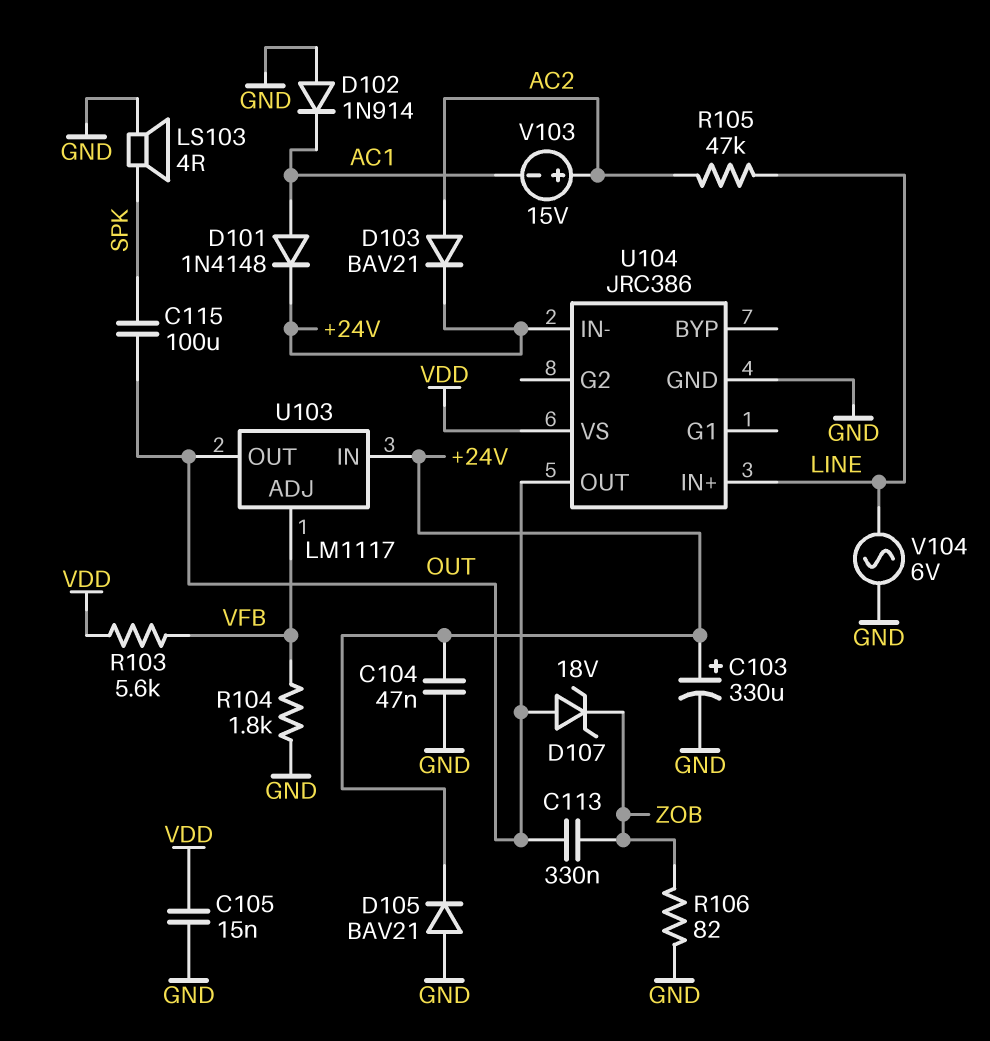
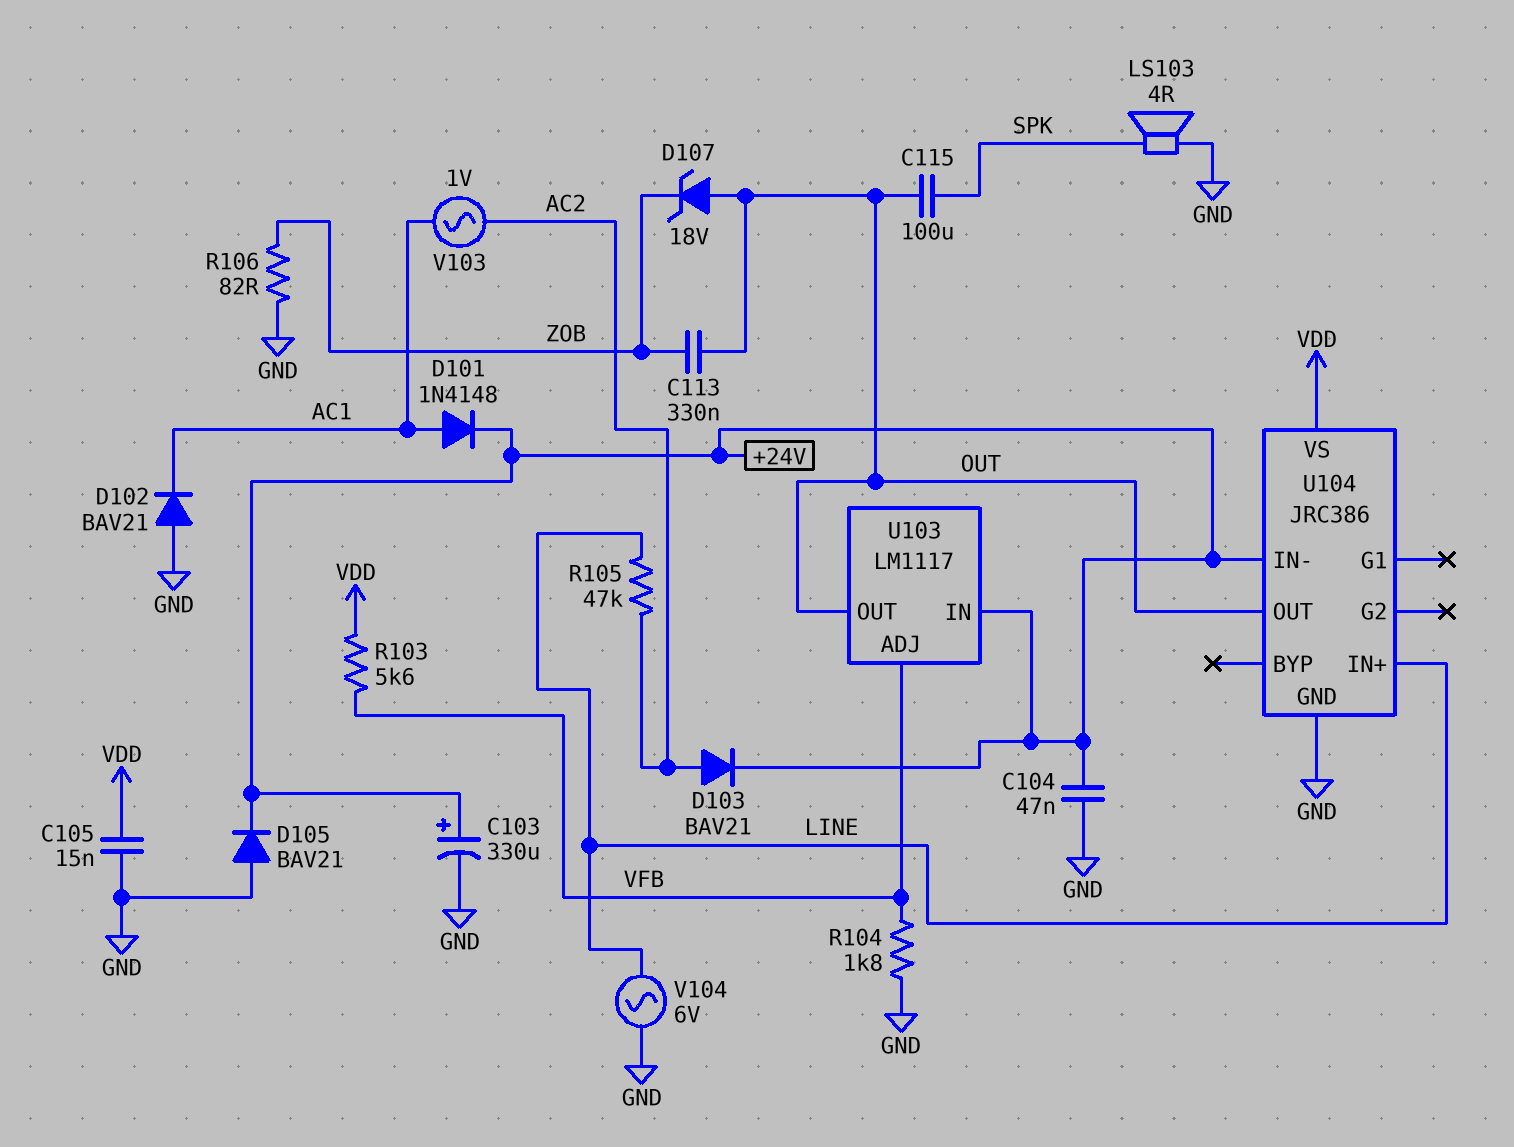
D102: diode 1N914 (A GND, K AC1) -> diode BAV21 (A GND, K AC1)
V103: 15V (plus AC2, minus AC1) -> AC 1V (AC1, AC2)

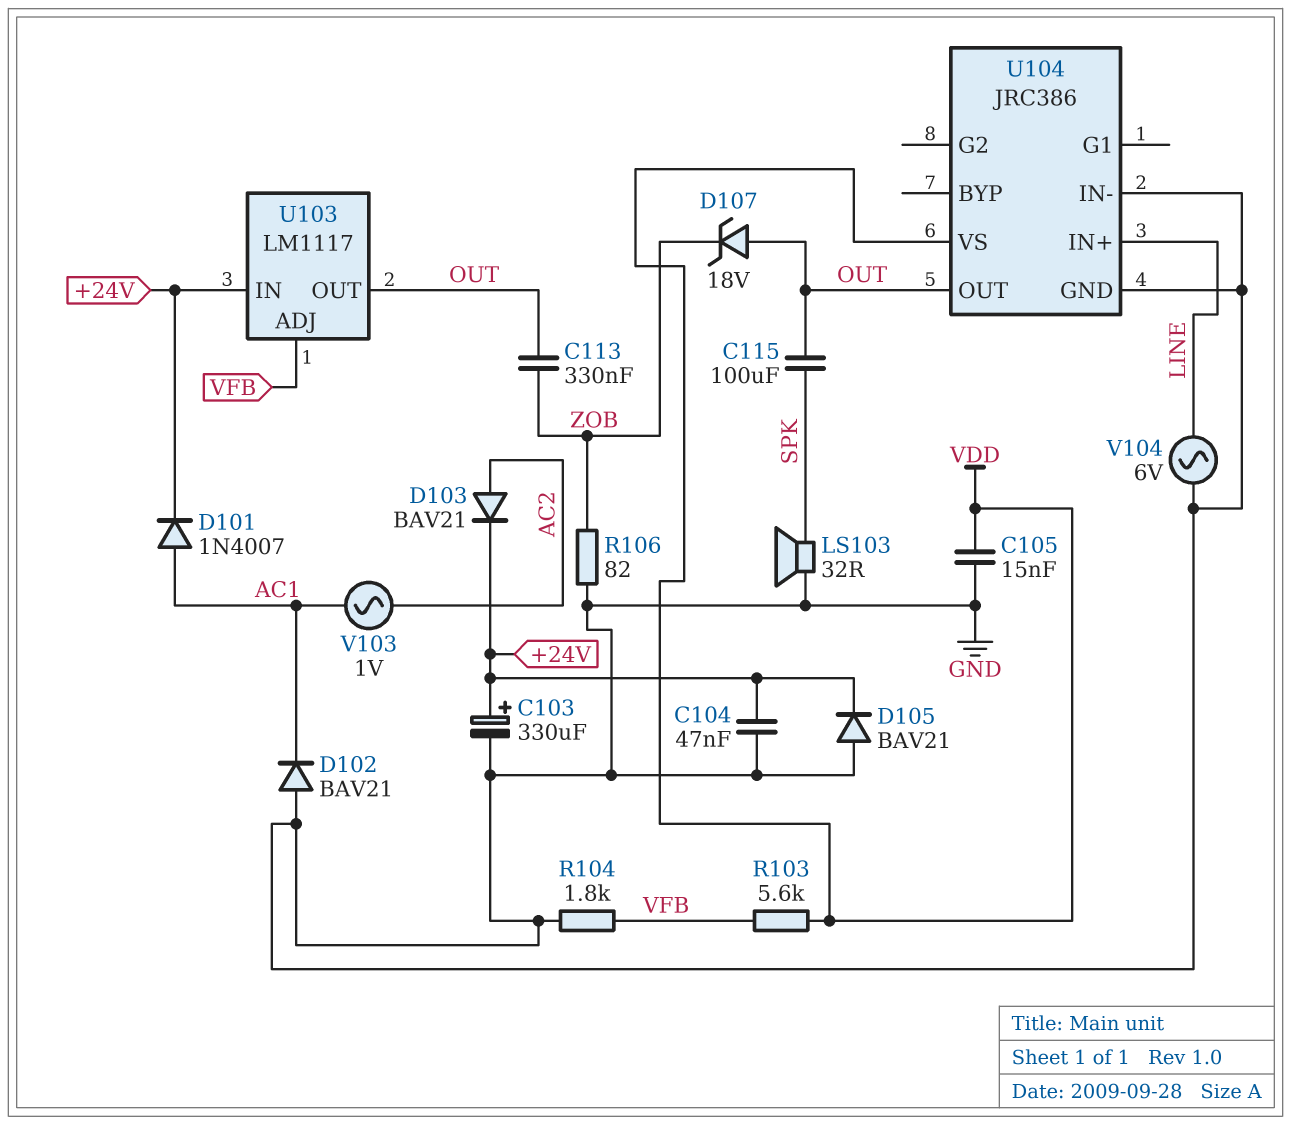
D101: diode 1N4148 (A AC1, K +24V) -> diode 1N4007 (A AC1, K +24V)
LS103: speaker 4R (GND, SPK) -> speaker 32R (GND, SPK)
R105: 47k (AC2, LINE) -> none
U104 pin IN-: +24V -> GND

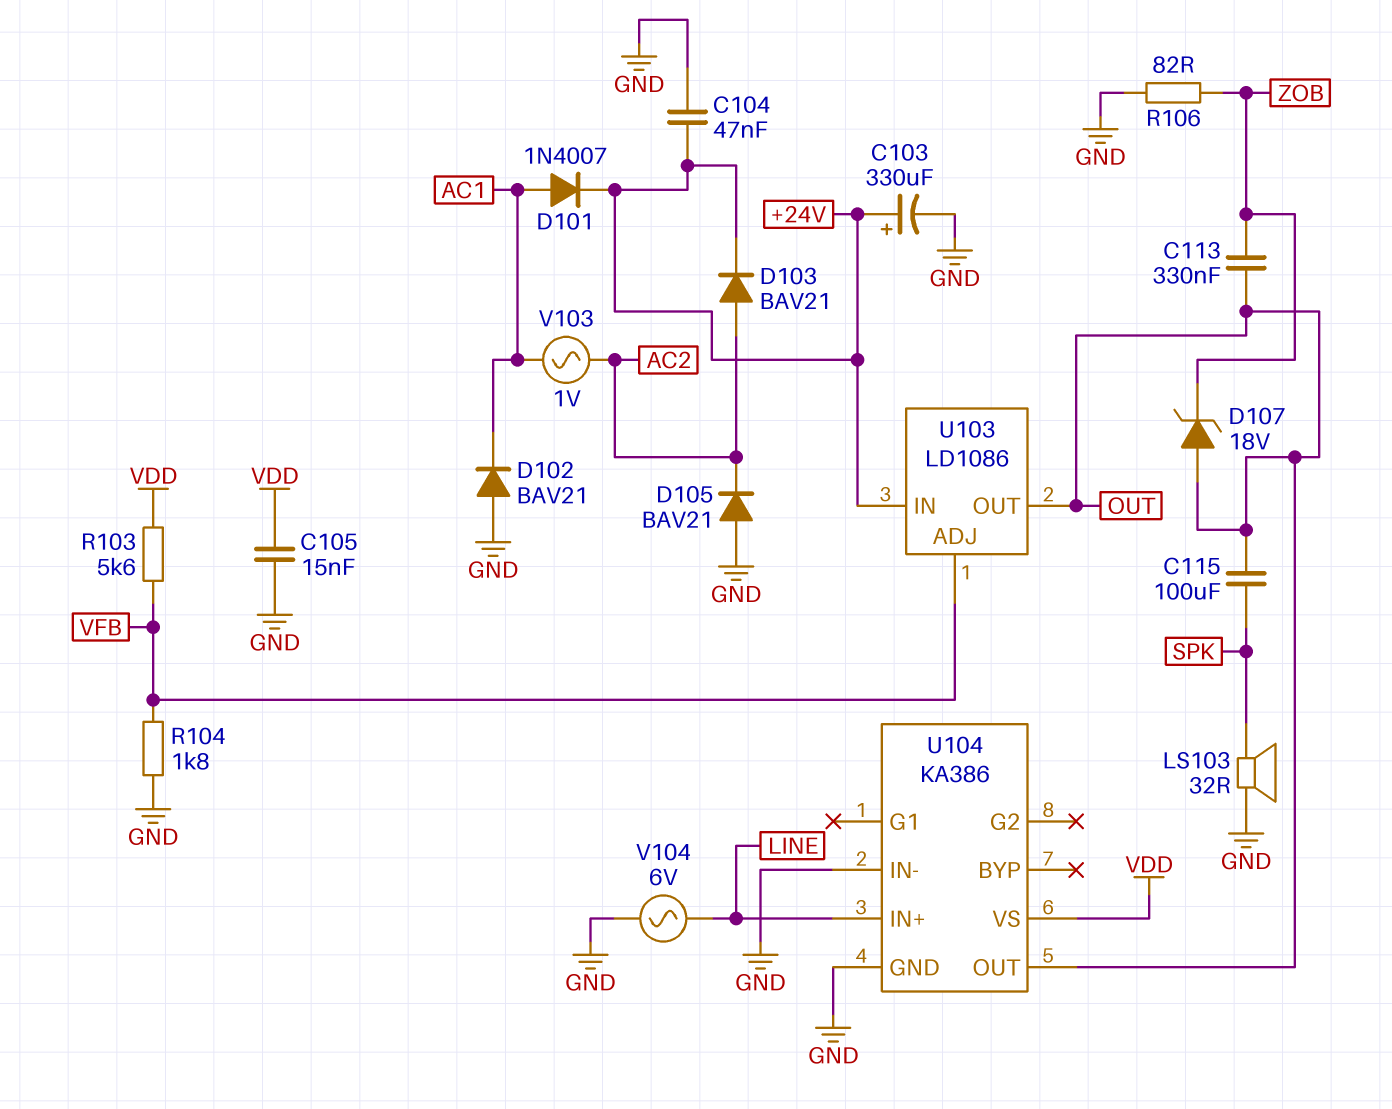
D105: diode BAV21 (A GND, K +24V) -> diode BAV21 (A GND, K AC2)
U103: LM1117 -> LD1086
U104: JRC386 -> KA386

